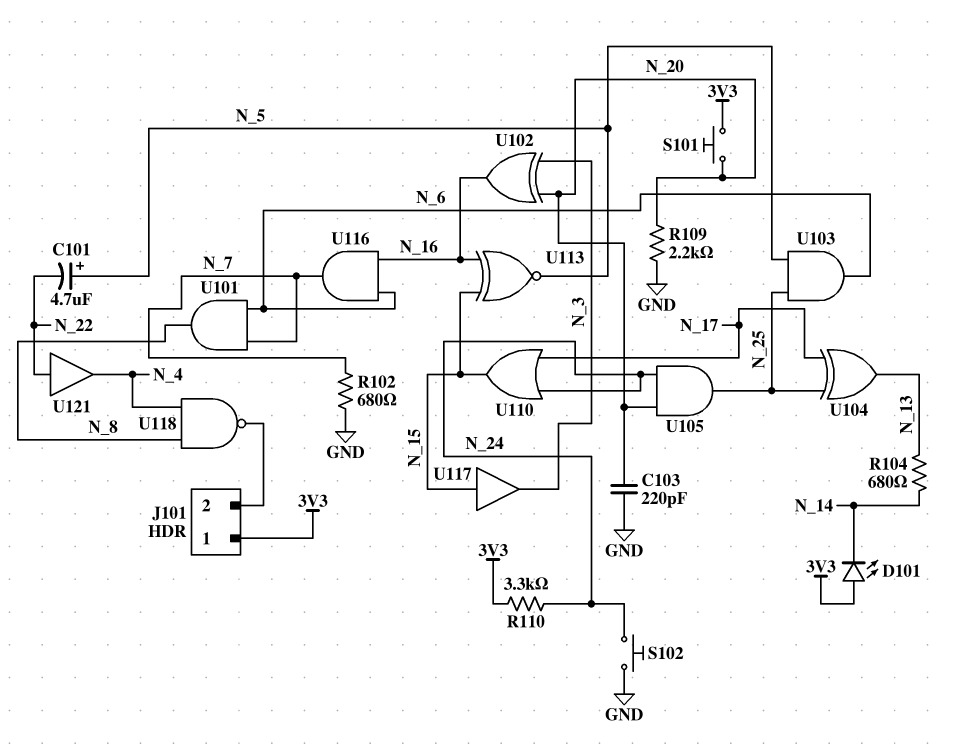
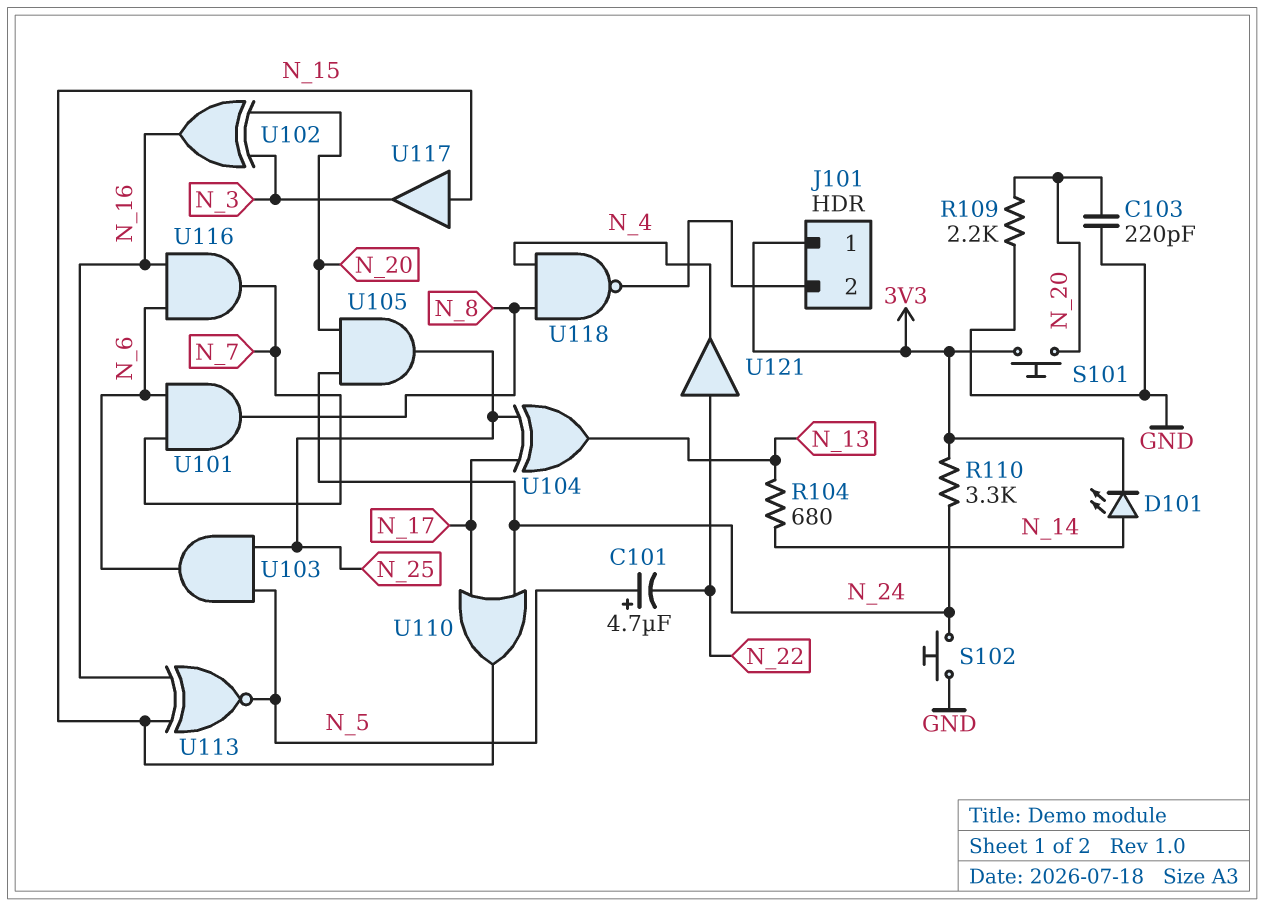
D101: LED (A 3V3, K N_14) -> LED (A N_14, K 3V3)
R102: 680 (GND, N_7) -> none

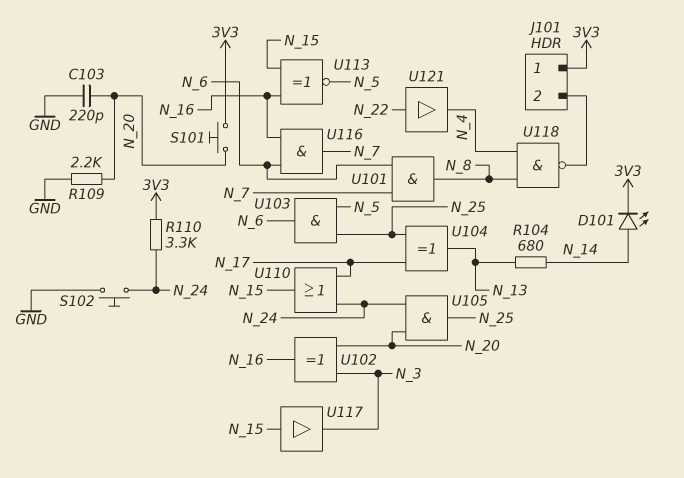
C101: 4.7uF (plus N_5, minus N_22) -> none

